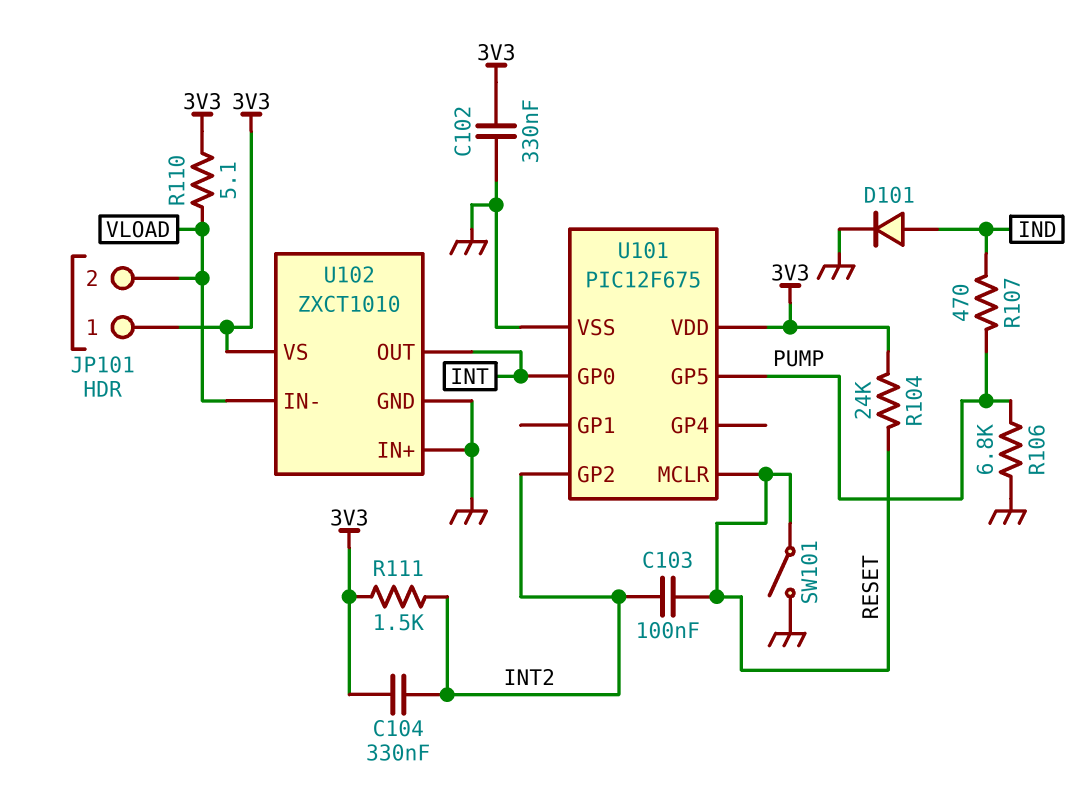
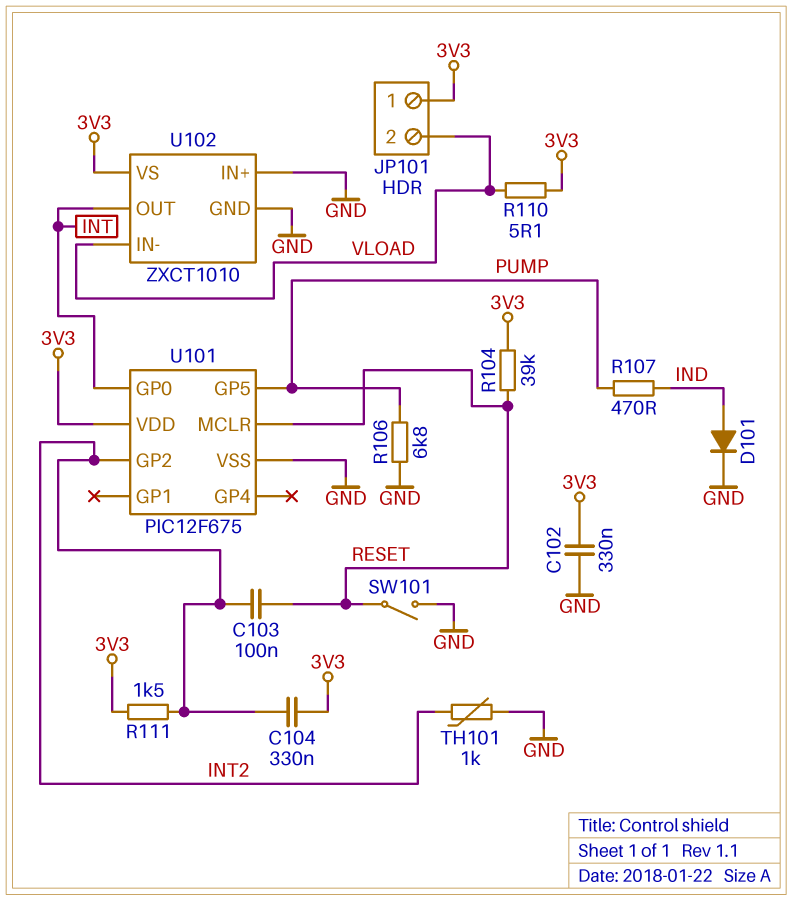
R104: 24k (3V3, RESET) -> 39k (3V3, RESET)
TH101: none -> 1k (GND, INT2)

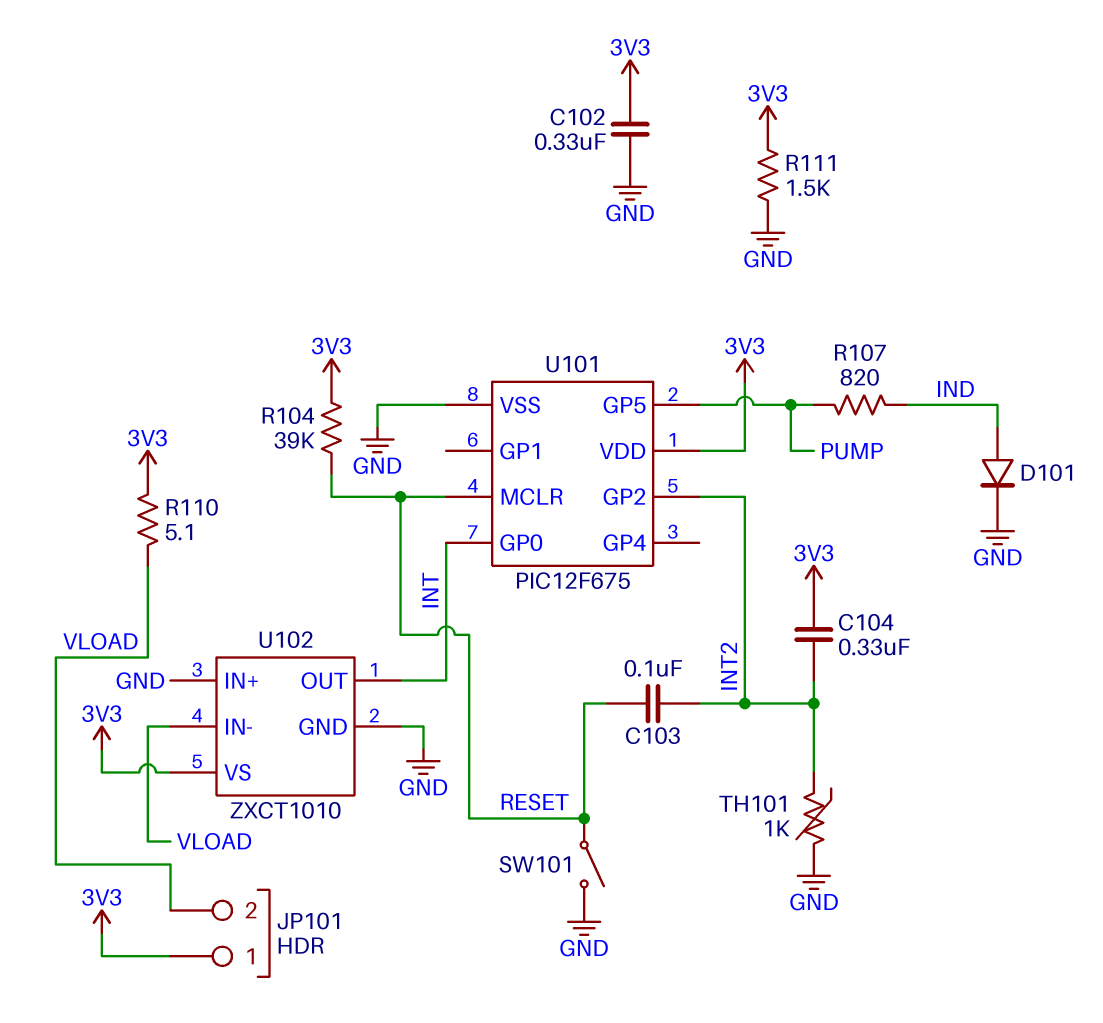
R106: 6.8k (GND, PUMP) -> none
R107: 470 (IND, PUMP) -> 820 (IND, PUMP)
R111: 1.5k (3V3, INT2) -> 1.5k (3V3, GND)

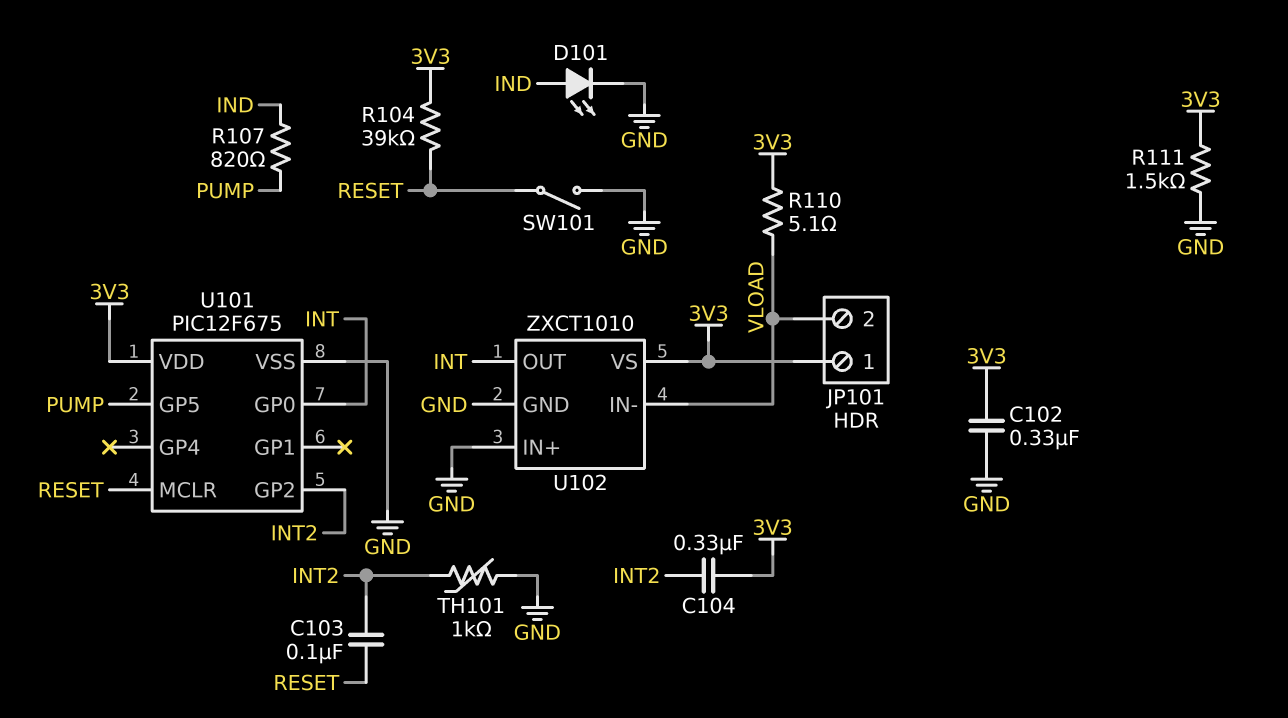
D101: diode (A IND, K GND) -> LED (A IND, K GND)

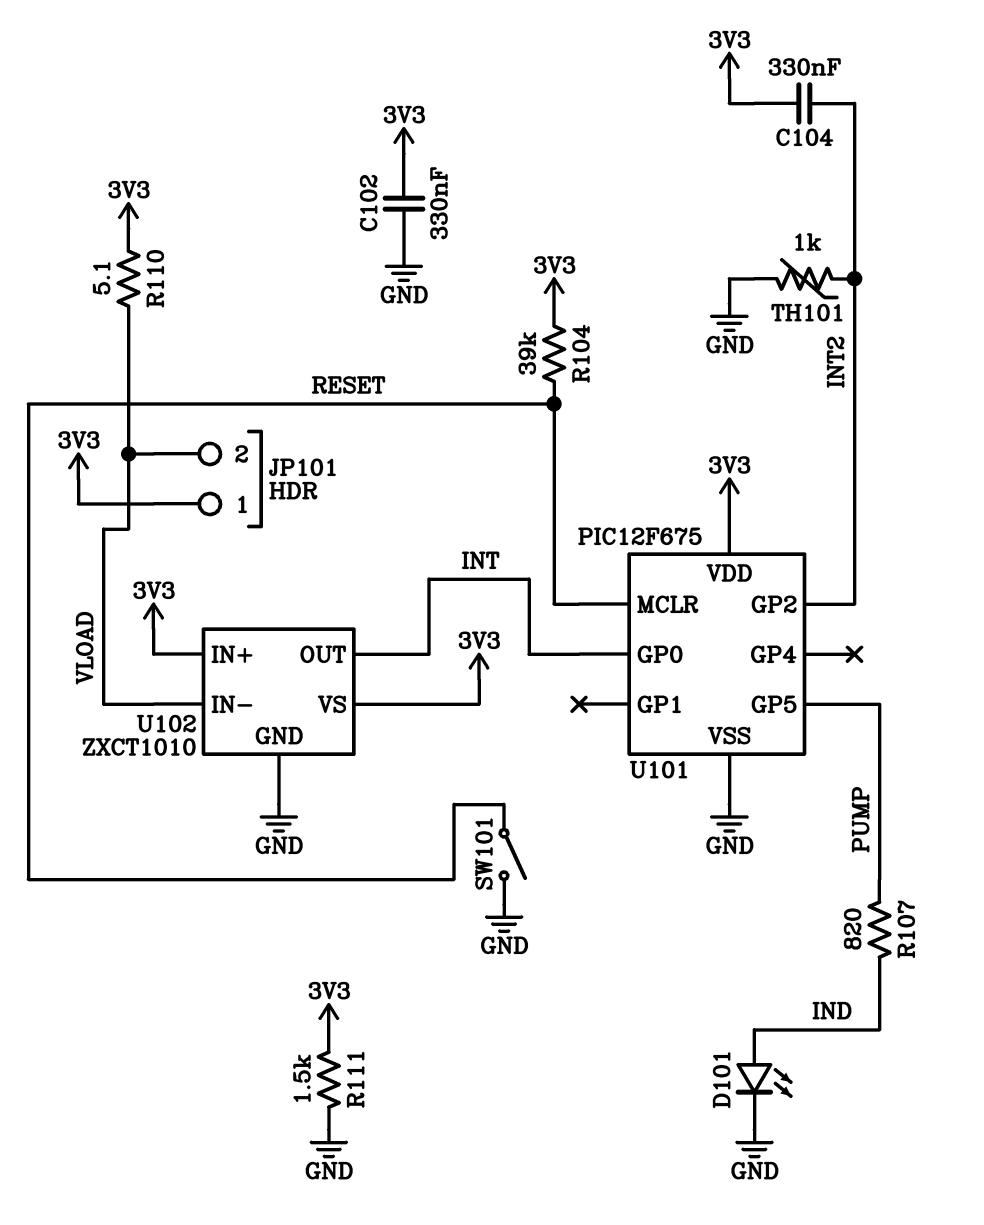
C103: 100nF (INT2, RESET) -> none
U102 pin IN+: GND -> 3V3

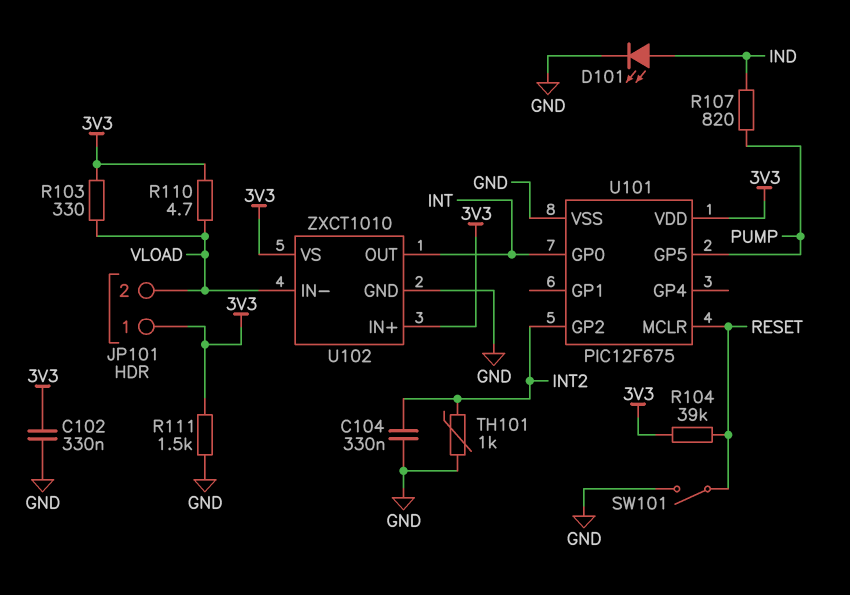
C104: 330nF (3V3, INT2) -> 330nF (GND, INT2)
R103: none -> 330 (3V3, VLOAD)
R110: 5.1 (3V3, VLOAD) -> 4.7 (3V3, VLOAD)

